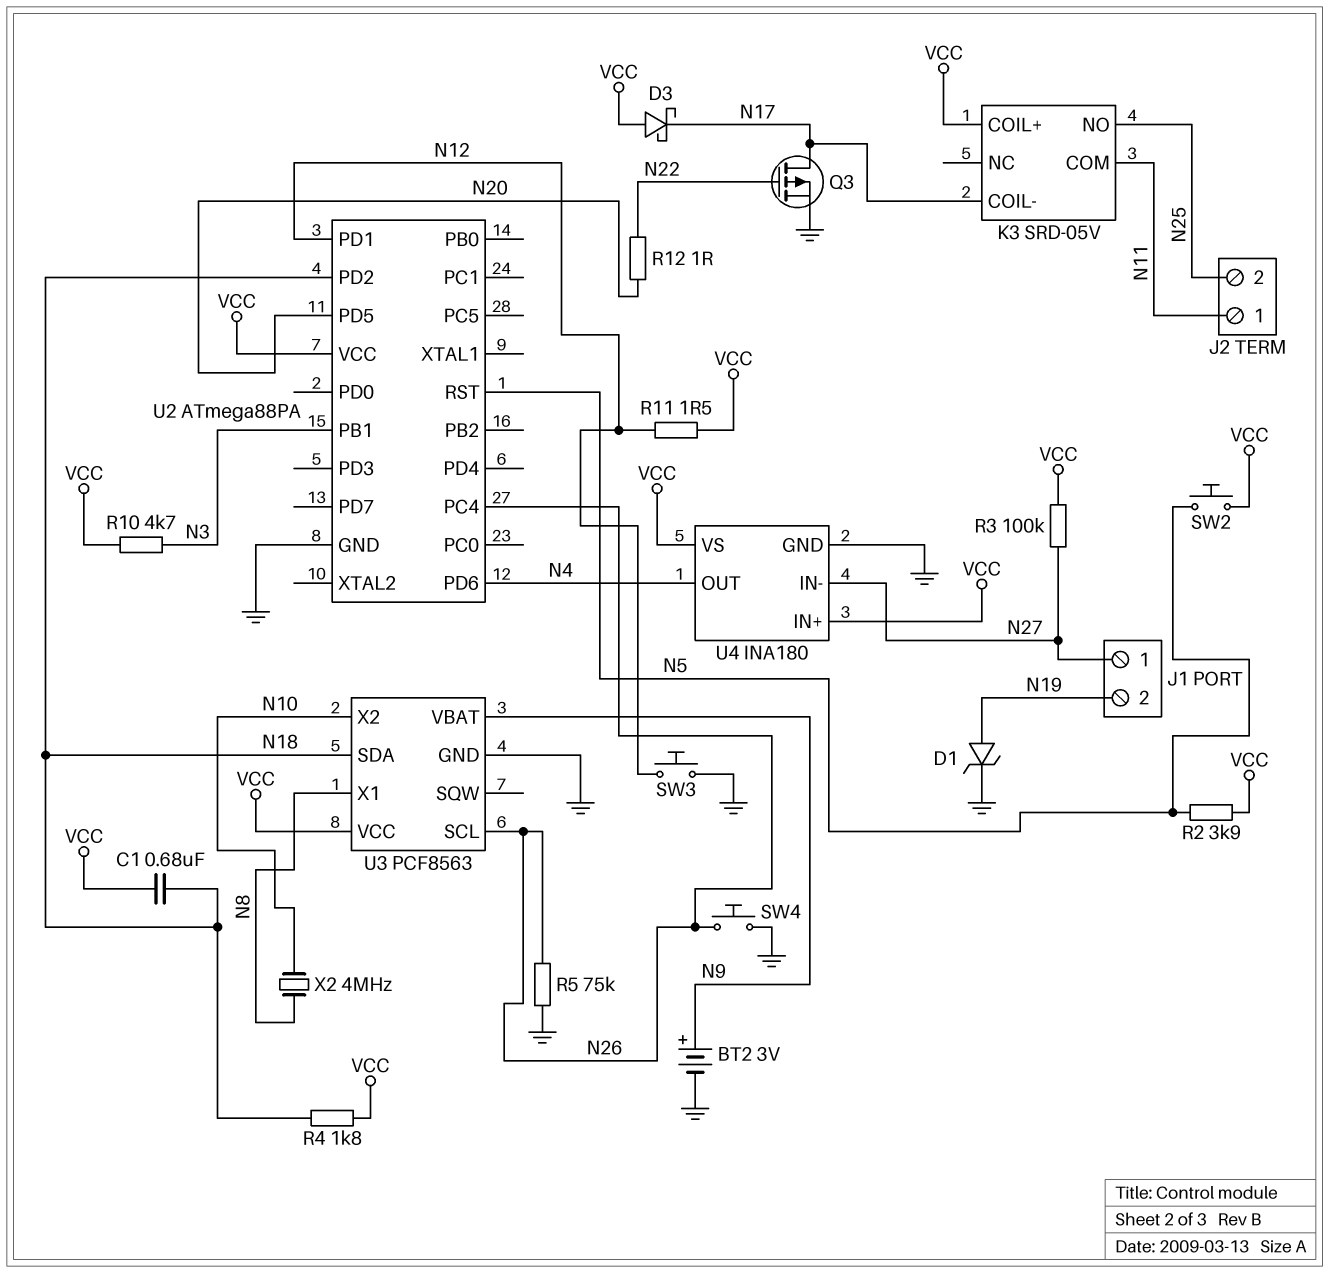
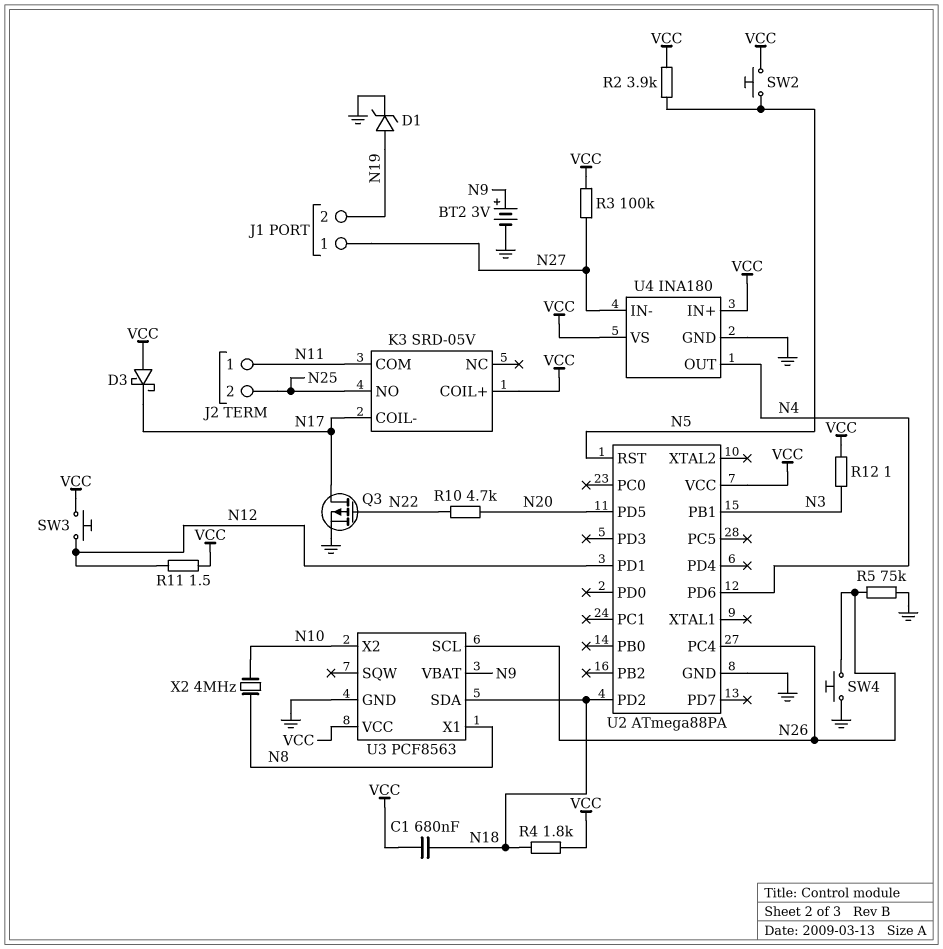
R10: 4.7k (N3, VCC) -> 4.7k (N20, N22)
R12: 1 (N20, N22) -> 1 (N3, VCC)
SW3: button (GND, N12) -> button (N12, VCC)

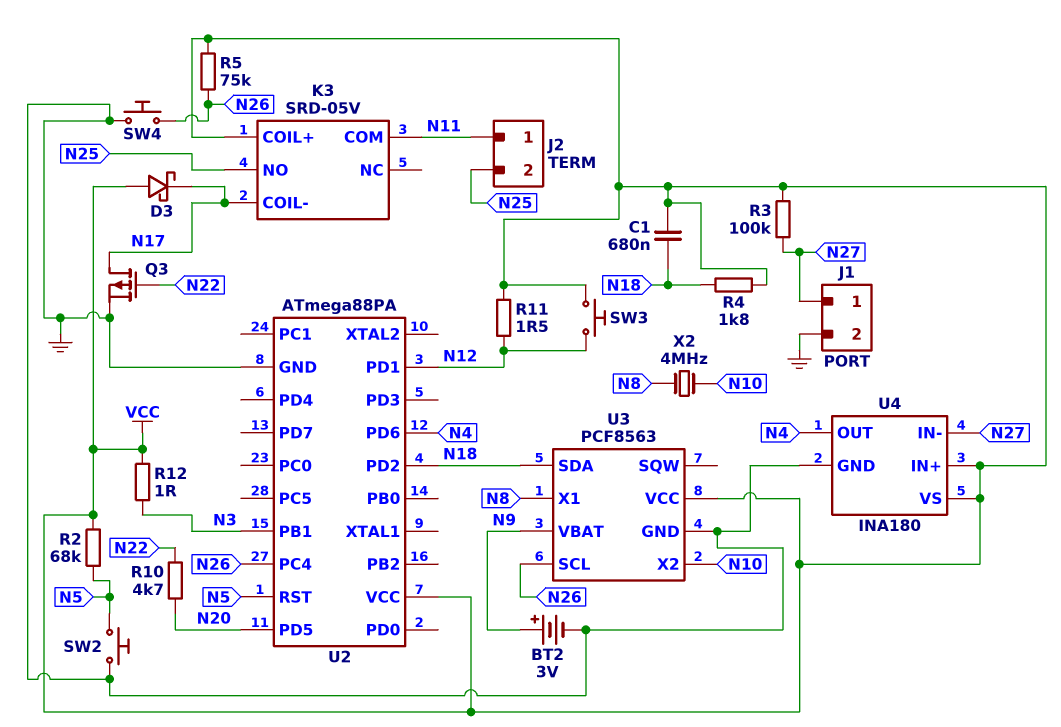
D1: zener (A N19, K GND) -> none
J1 pin 2: N19 -> GND
R2: 3.9k (N5, VCC) -> 68k (N5, VCC)
R5: 75k (GND, N26) -> 75k (N26, VCC)
SW2: button (N5, VCC) -> button (GND, N5)

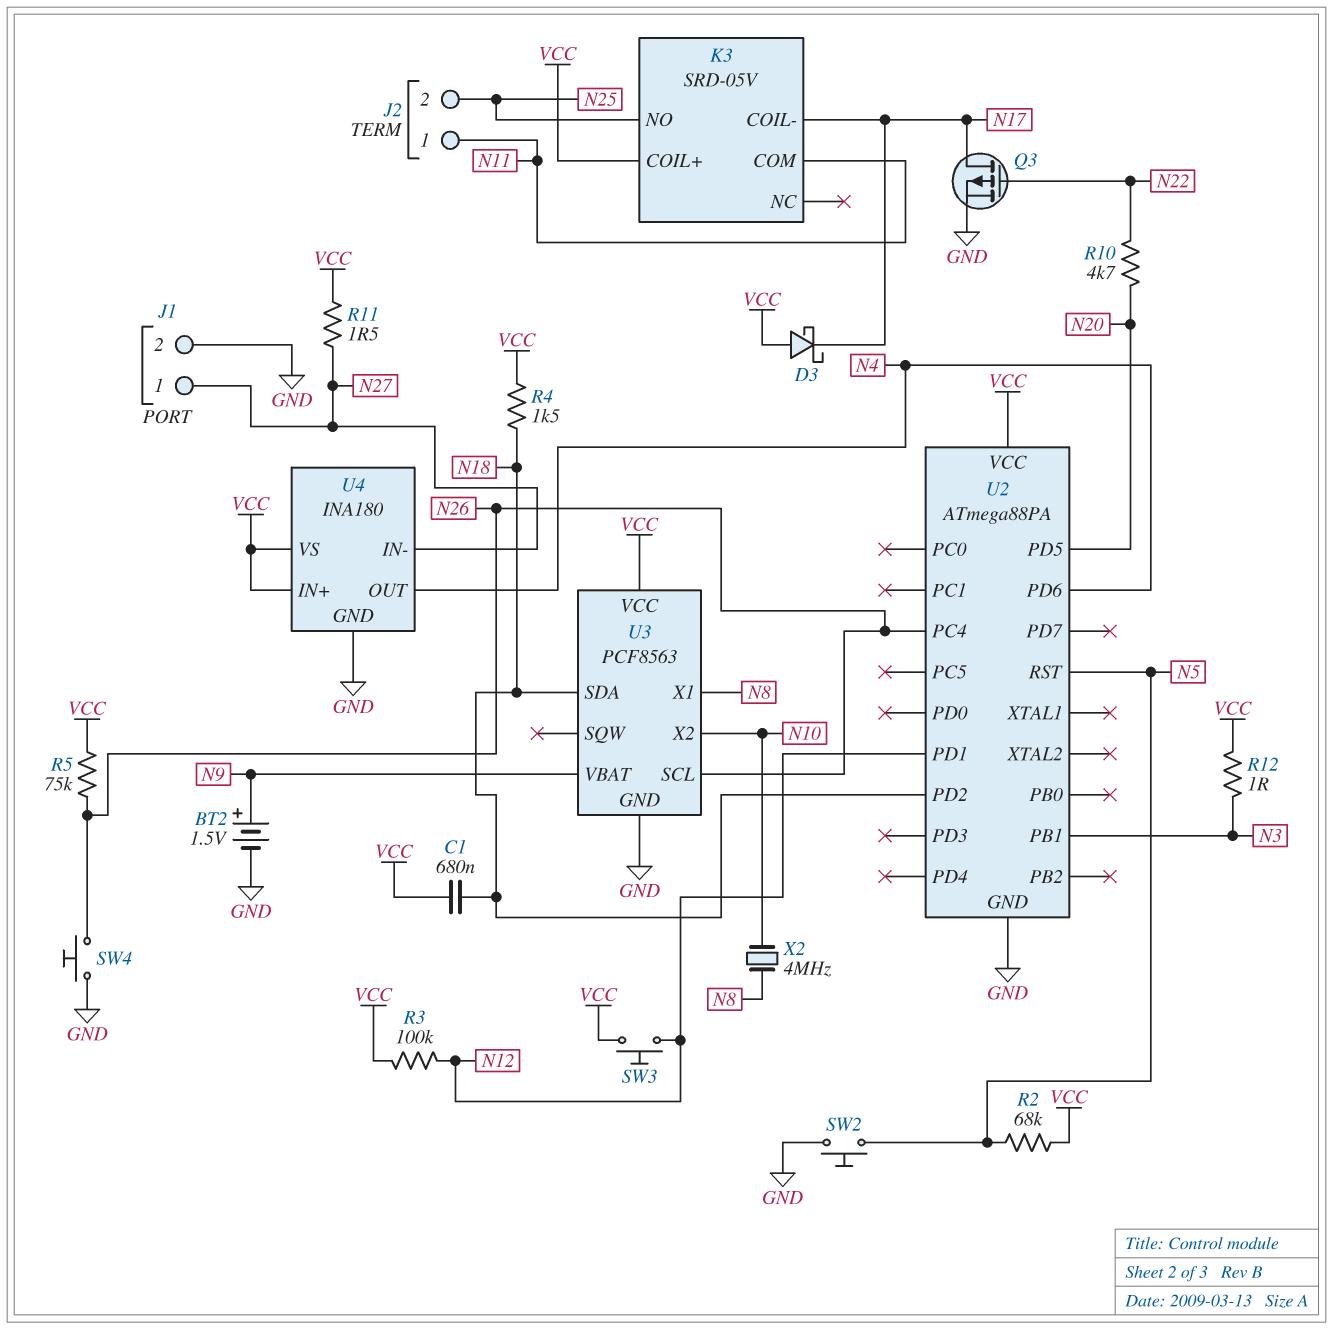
BT2: 3V (plus N9, minus GND) -> 1.5V (plus N9, minus GND)
R3: 100k (N27, VCC) -> 100k (N12, VCC)
R4: 1.8k (N18, VCC) -> 1.5k (N18, VCC)
R11: 1.5 (N12, VCC) -> 1.5 (N27, VCC)

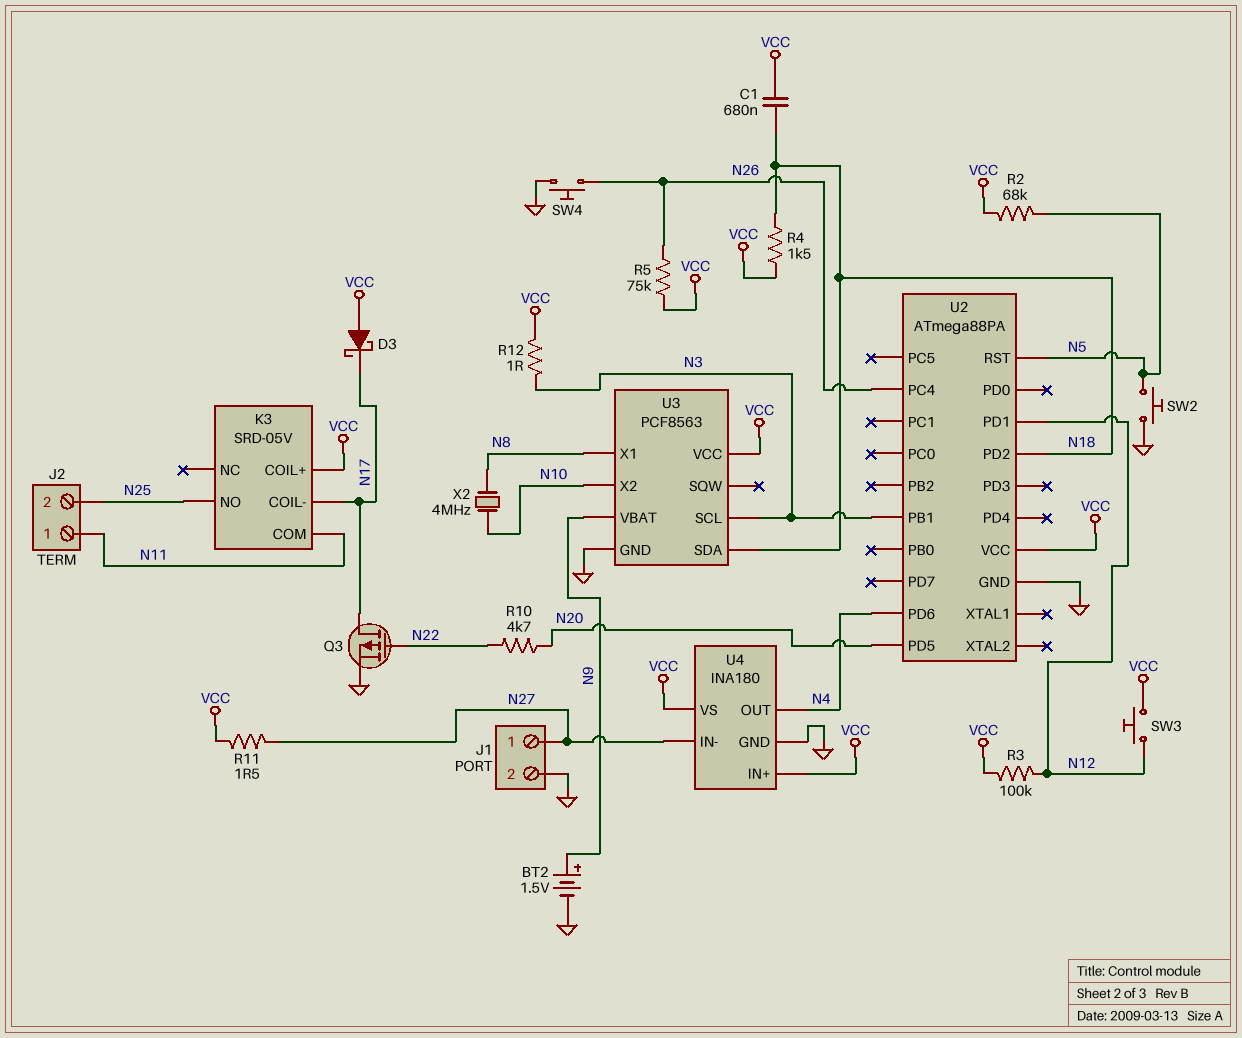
U3 pin SCL: N26 -> N3

